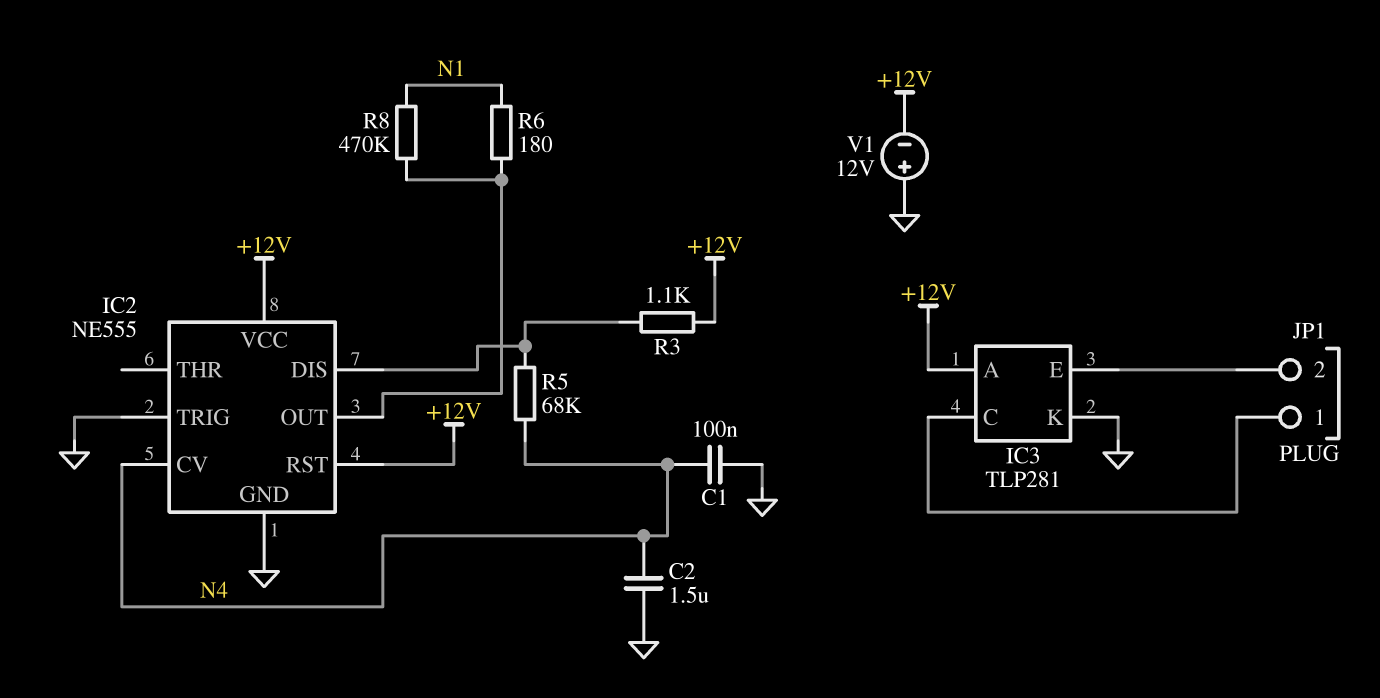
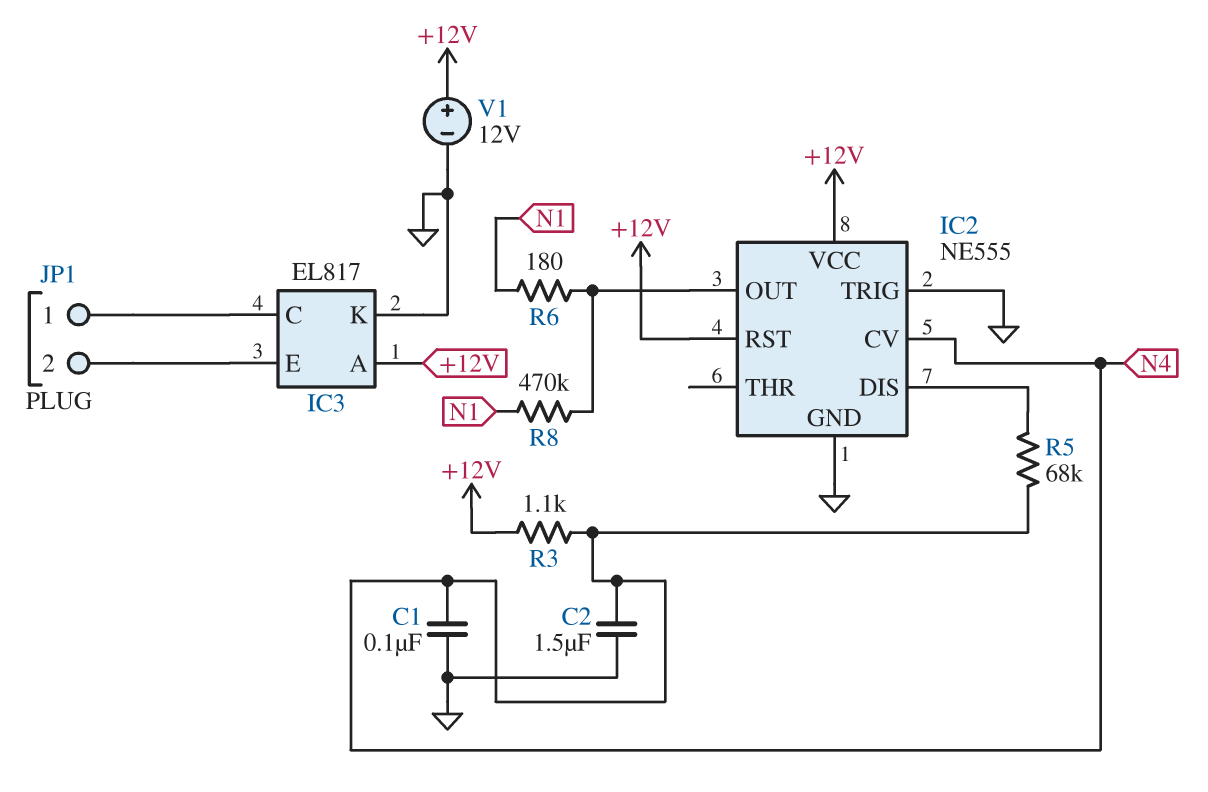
IC3: TLP281 -> EL817
R3: 1.1k (+12V, IC2/DIS) -> 1.1k (+12V, N4)
V1: 12V (plus GND, minus +12V) -> 12V (plus +12V, minus GND)

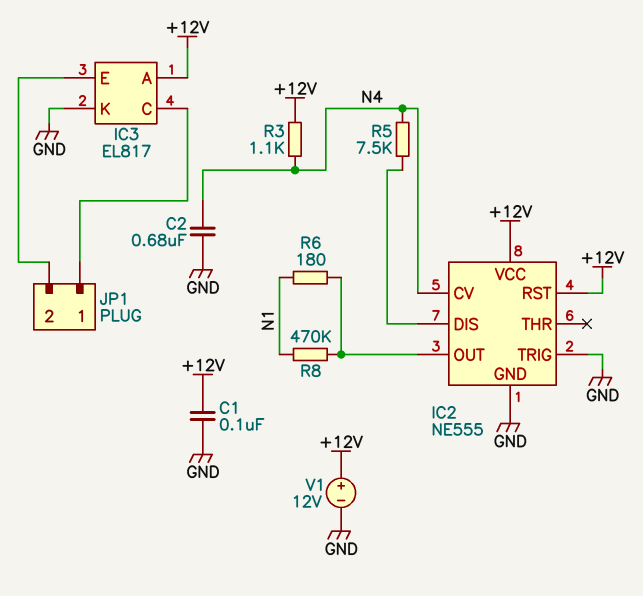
C1: 100nF (GND, N4) -> 100nF (+12V, GND)
C2: 1.5uF (GND, N4) -> 680nF (GND, N4)
R5: 68k (IC2/DIS, N4) -> 7.5k (IC2/DIS, N4)

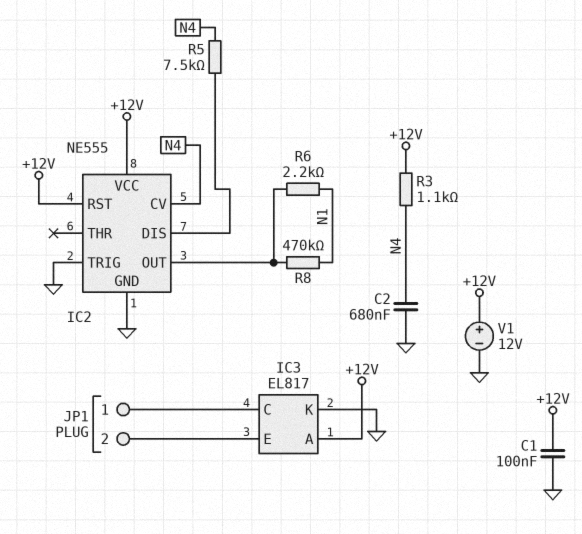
R6: 180 (IC2/OUT, N1) -> 2.2k (IC2/OUT, N1)

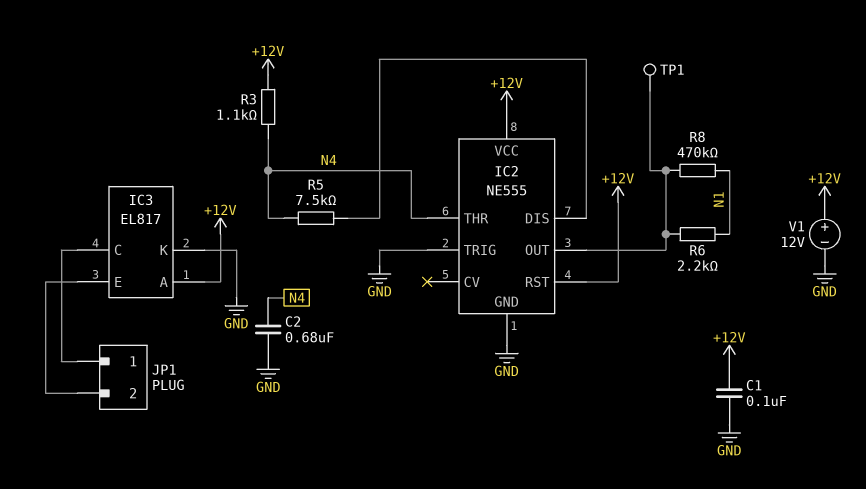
IC2 pin CV: N4 -> none
IC2 pin THR: none -> N4
TP1: none -> test point (IC2/OUT)

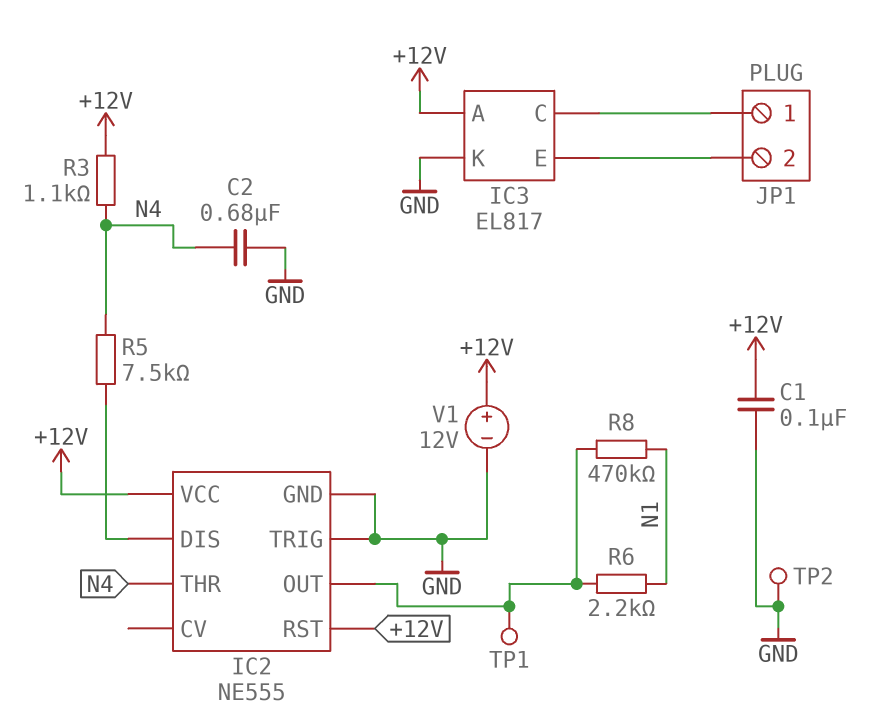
TP2: none -> test point (GND)

